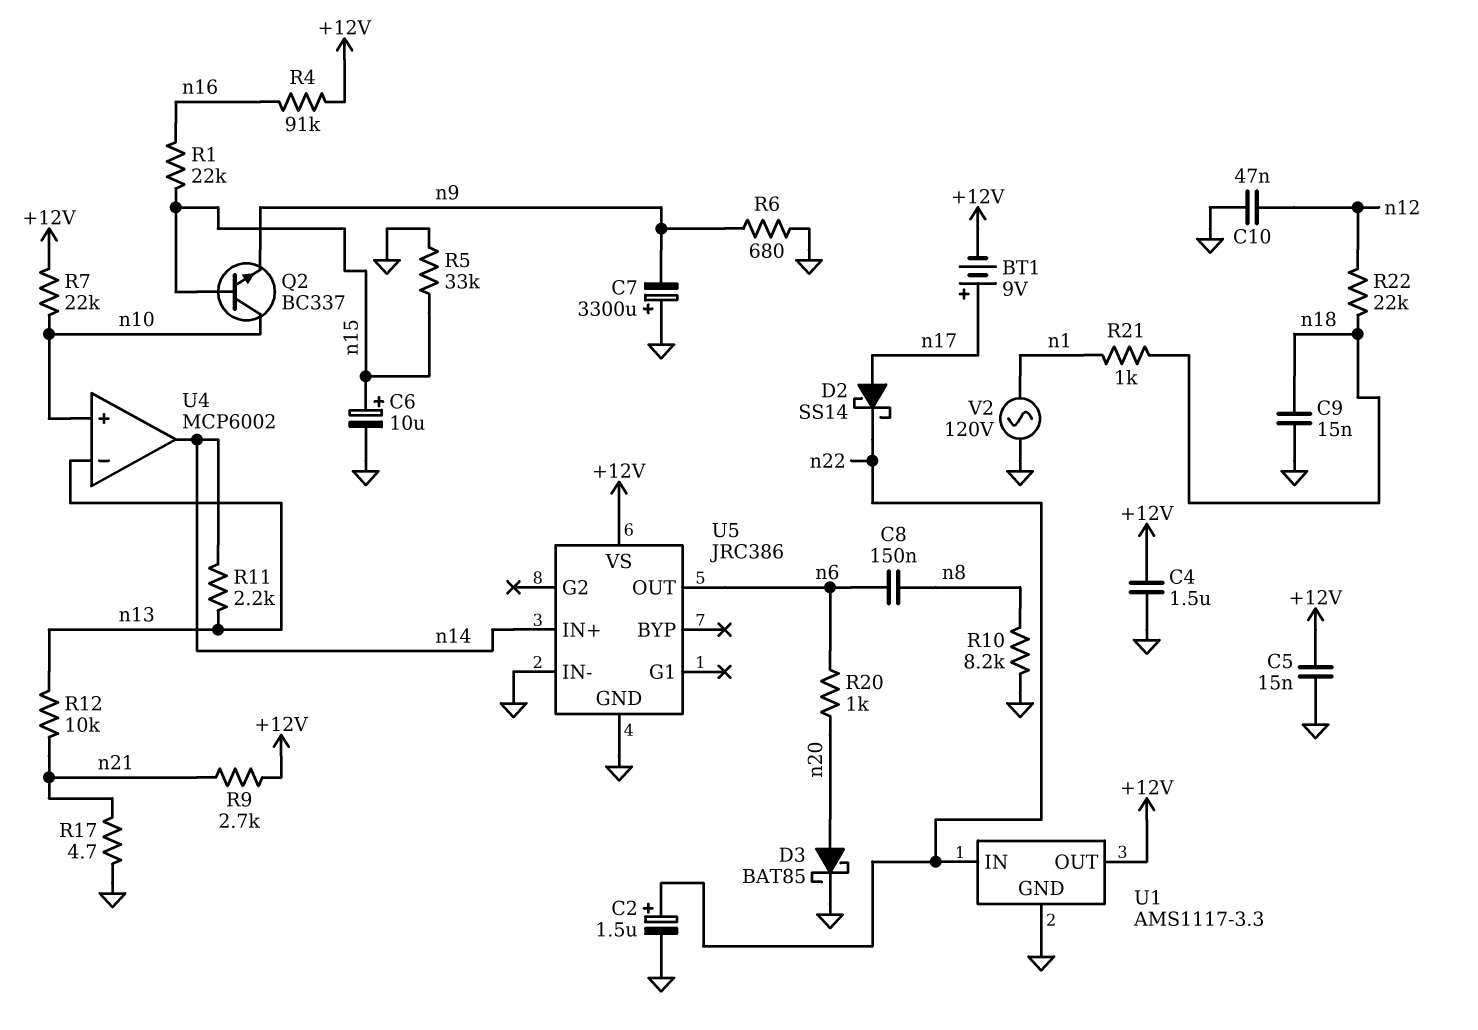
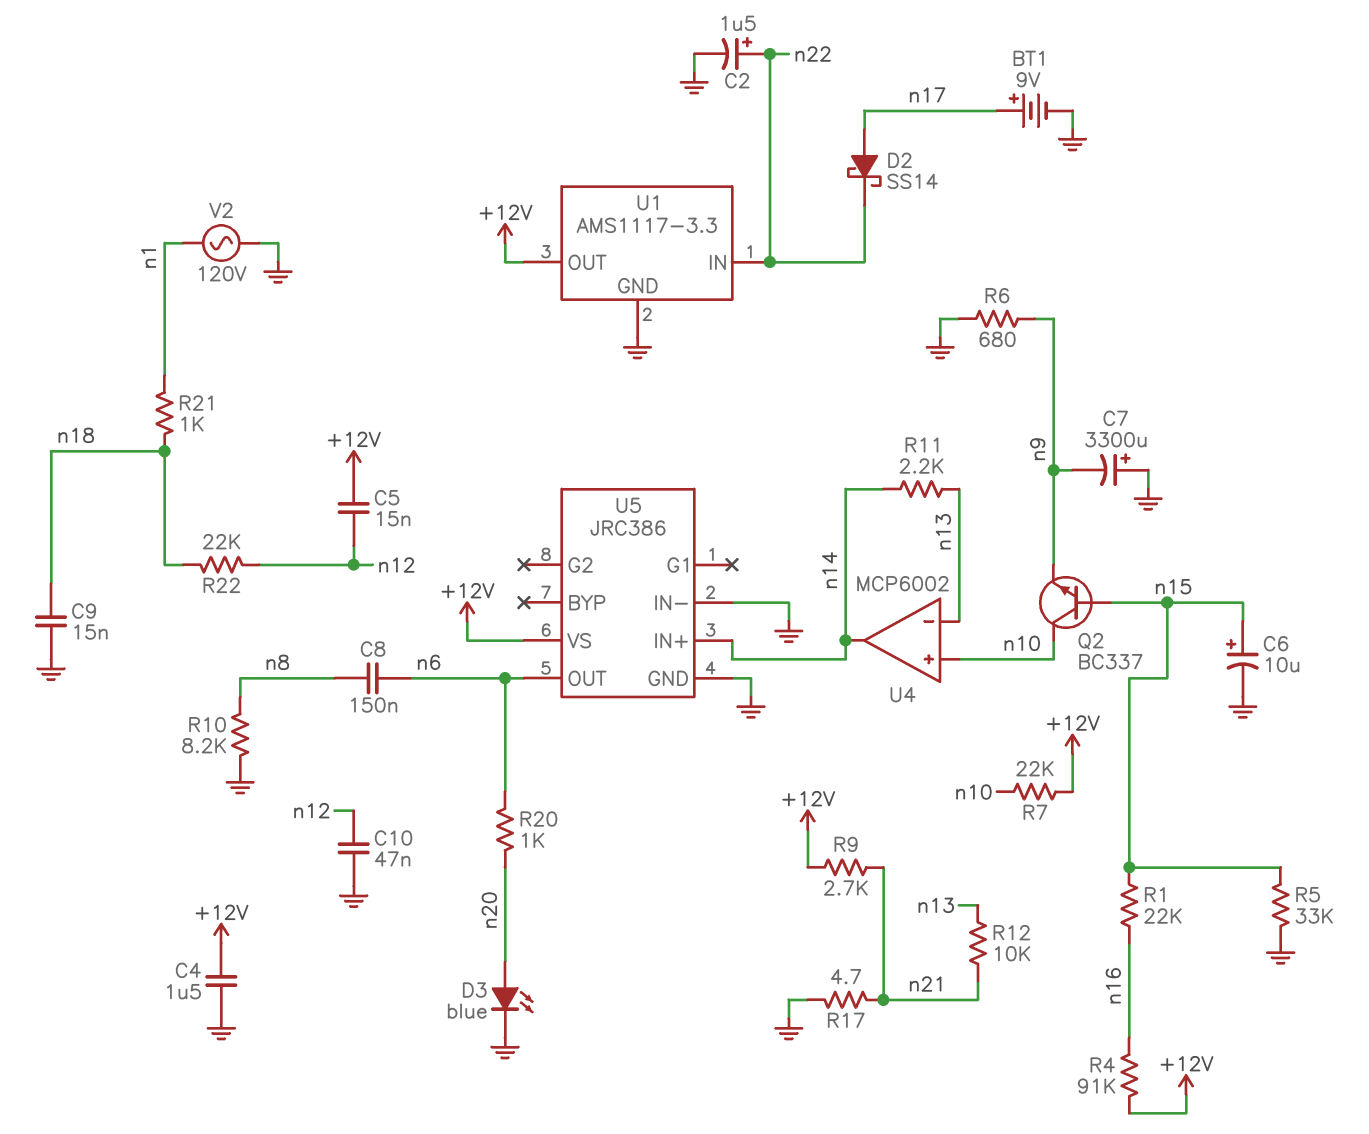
BT1: 9V (plus n17, minus +12V) -> 9V (plus n17, minus GND)
C5: 15nF (+12V, GND) -> 15nF (+12V, n12)
D3: schottky BAT85 (A n20, K GND) -> LED blue (A n20, K GND)

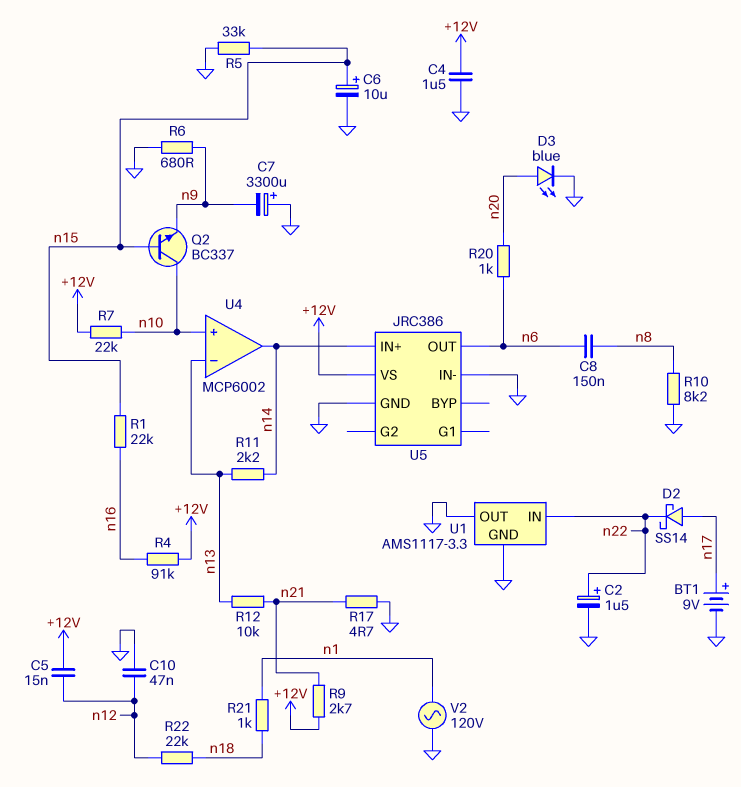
C9: 15nF (GND, n18) -> none
U1 pin OUT: +12V -> GND

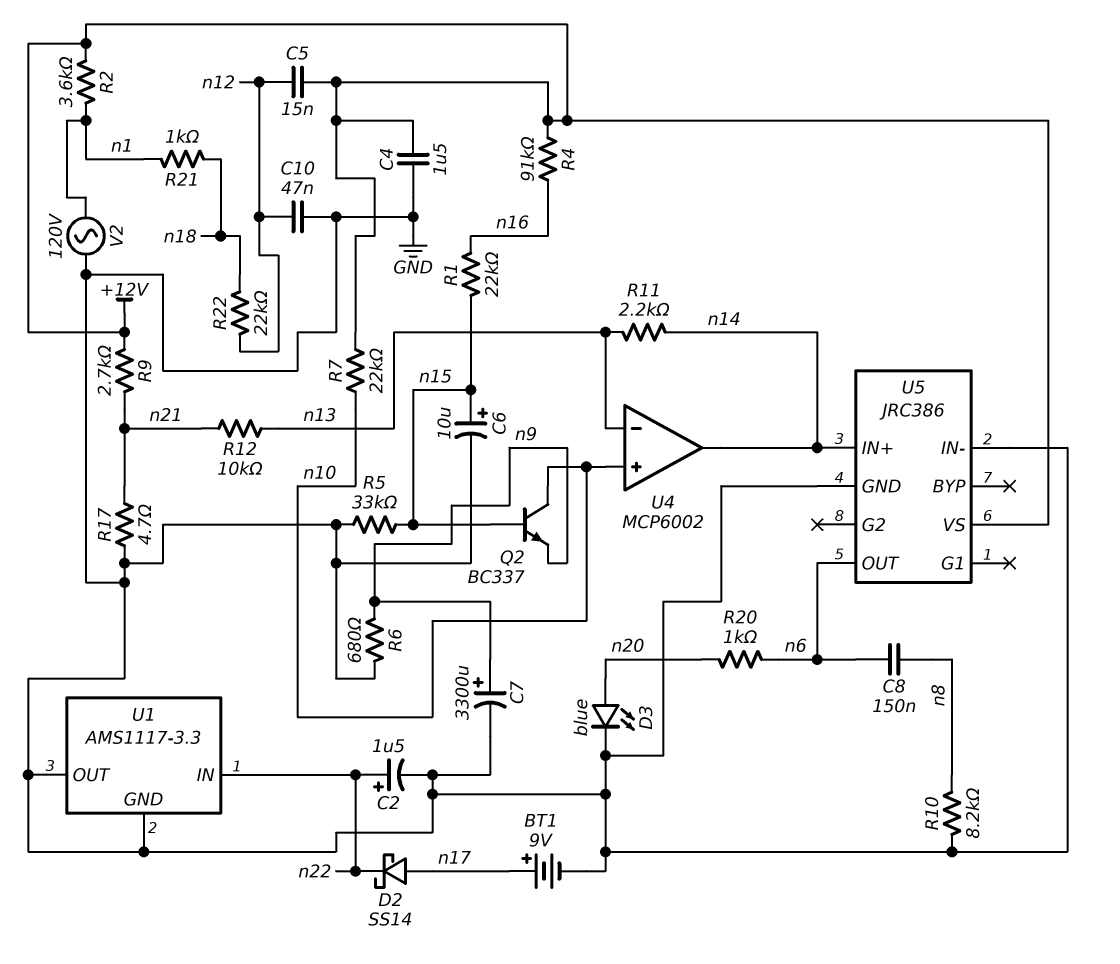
C7: 3300uF (plus GND, minus n9) -> 3300uF (plus n9, minus GND)
R2: none -> 3.6k (+12V, n1)

